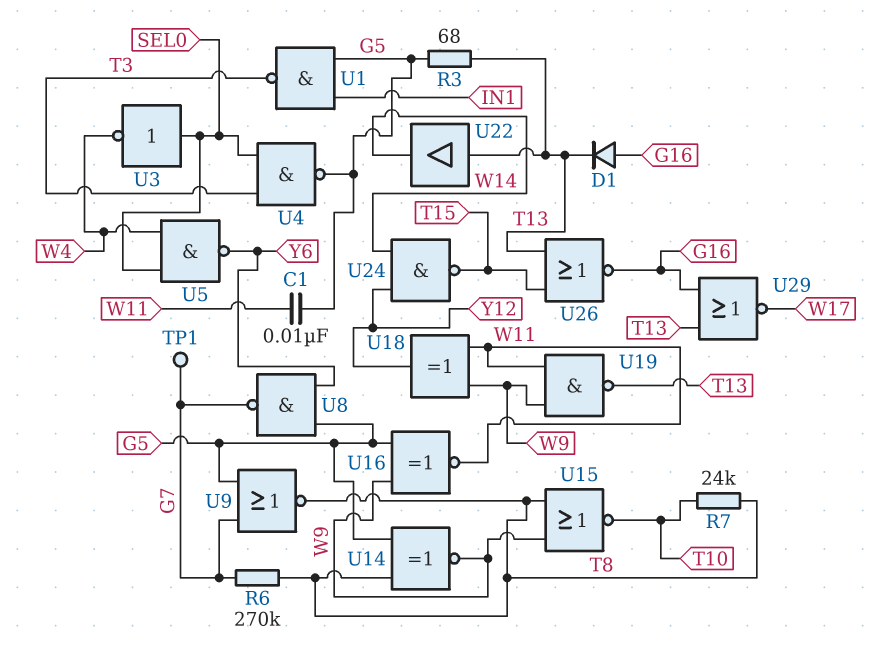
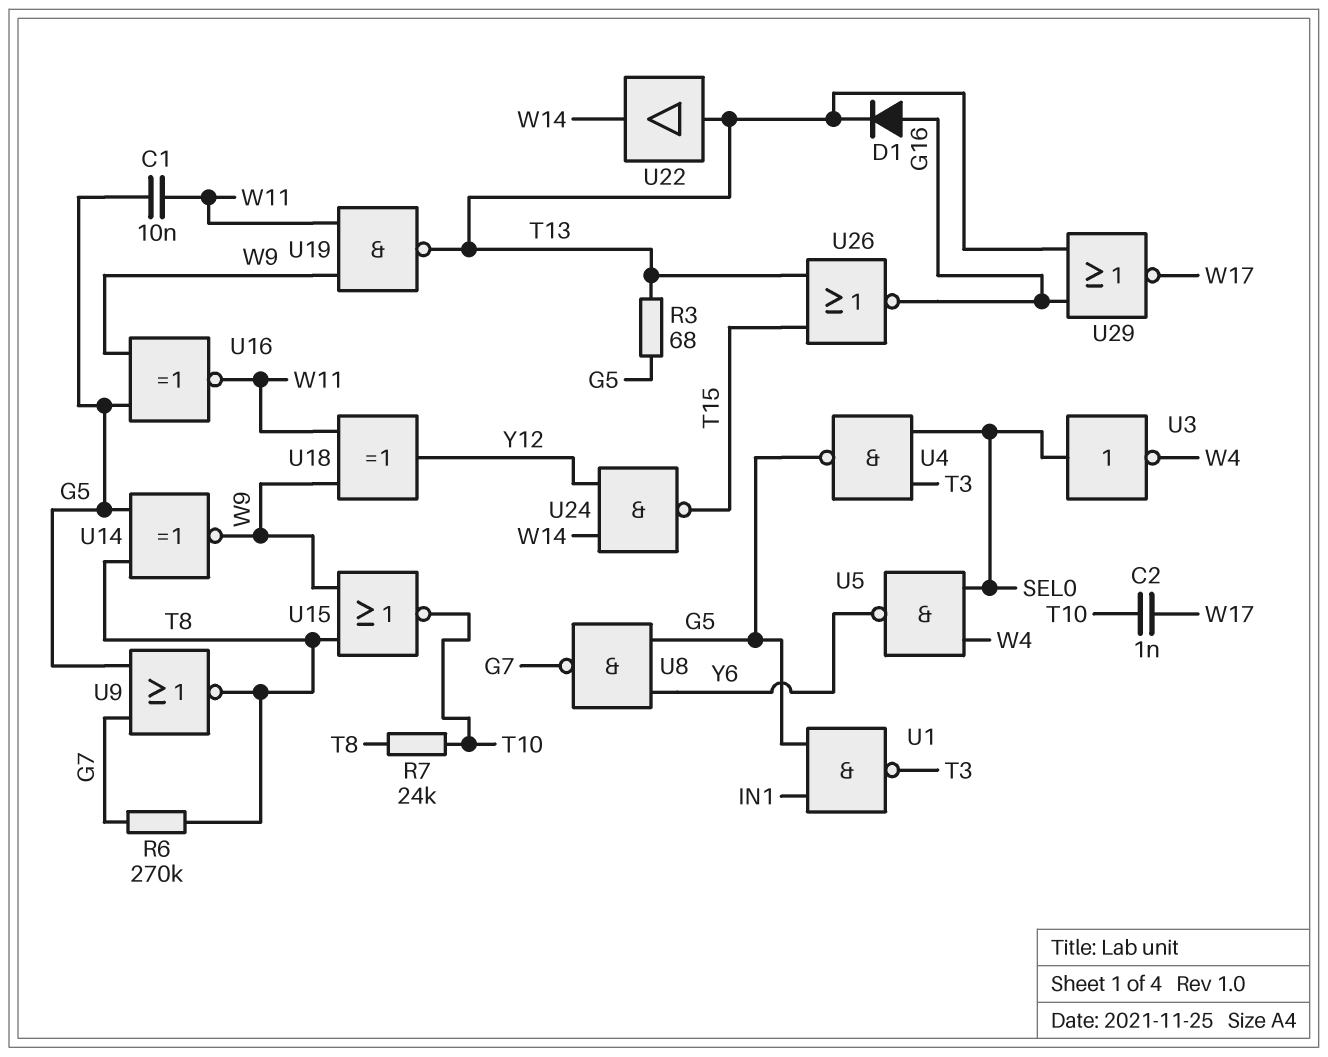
C2: none -> 1nF (T10, W17)
TP1: test point (G7) -> none

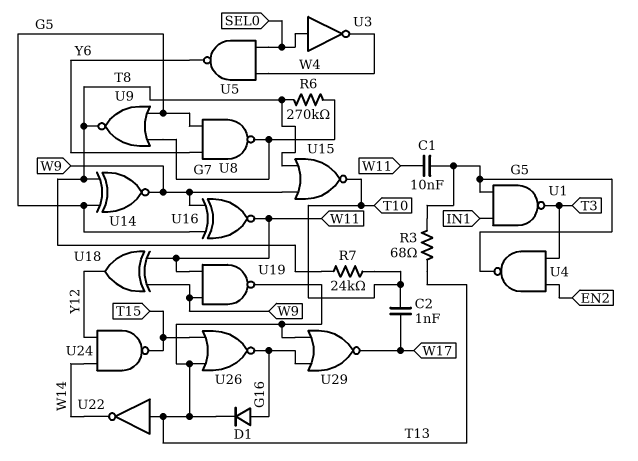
U4: NAND (in SEL0, in T3, out G5) -> NAND (in EN2, in T3, out G5)
U22: buffer (in T13, out W14) -> NOT (in T13, out W14)

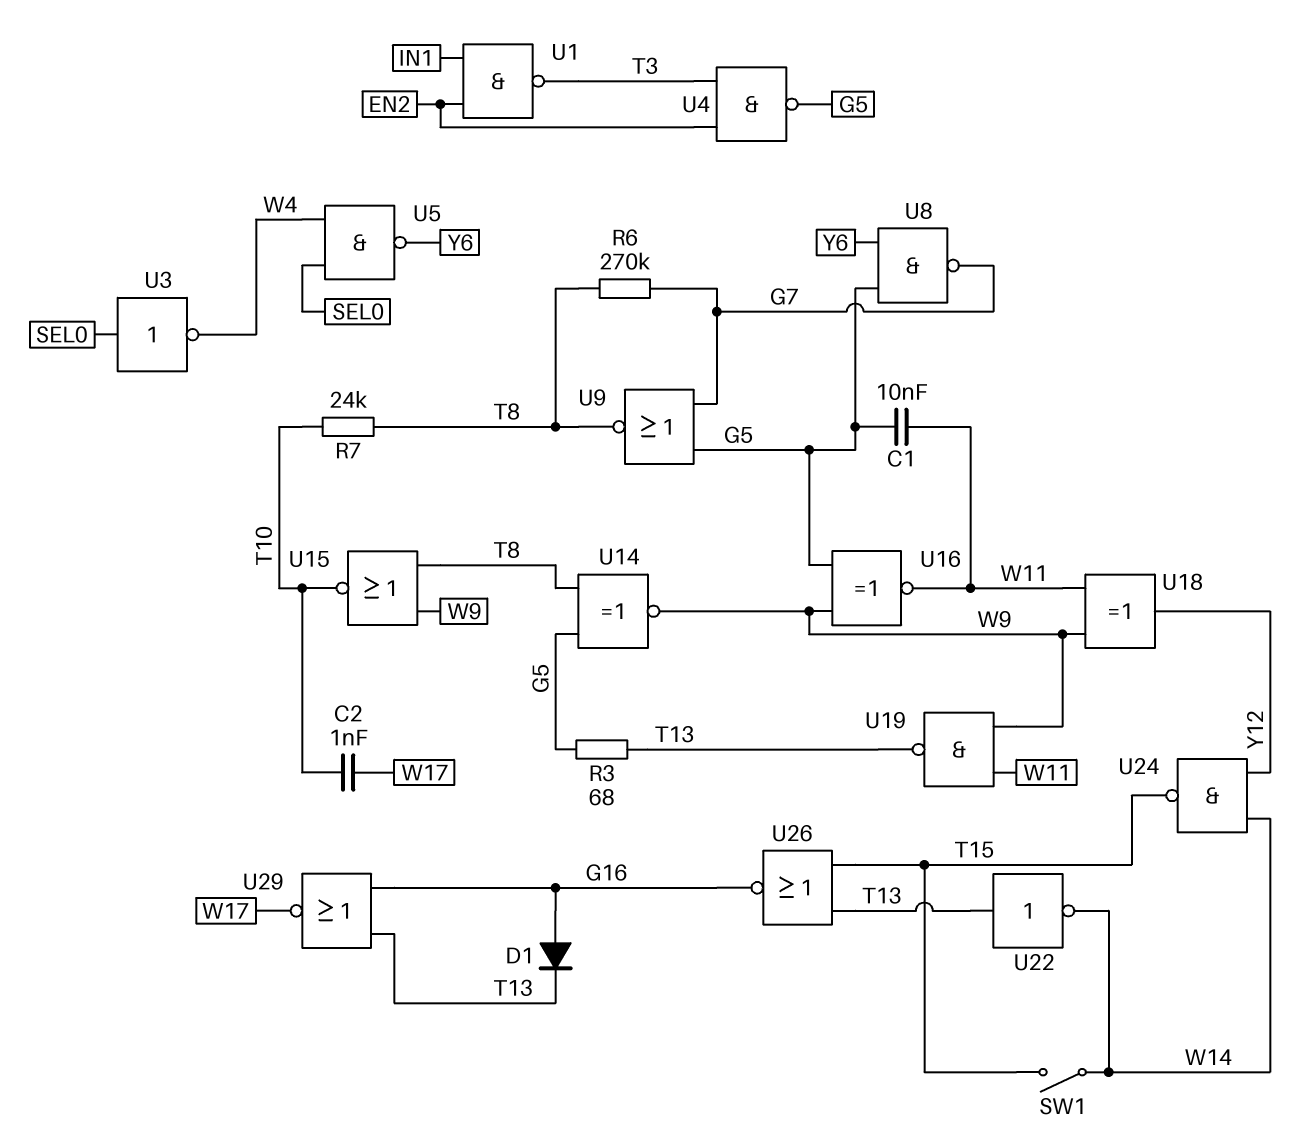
SW1: none -> switch (T15, W14)
U1: NAND (in G5, in IN1, out T3) -> NAND (in EN2, in IN1, out T3)

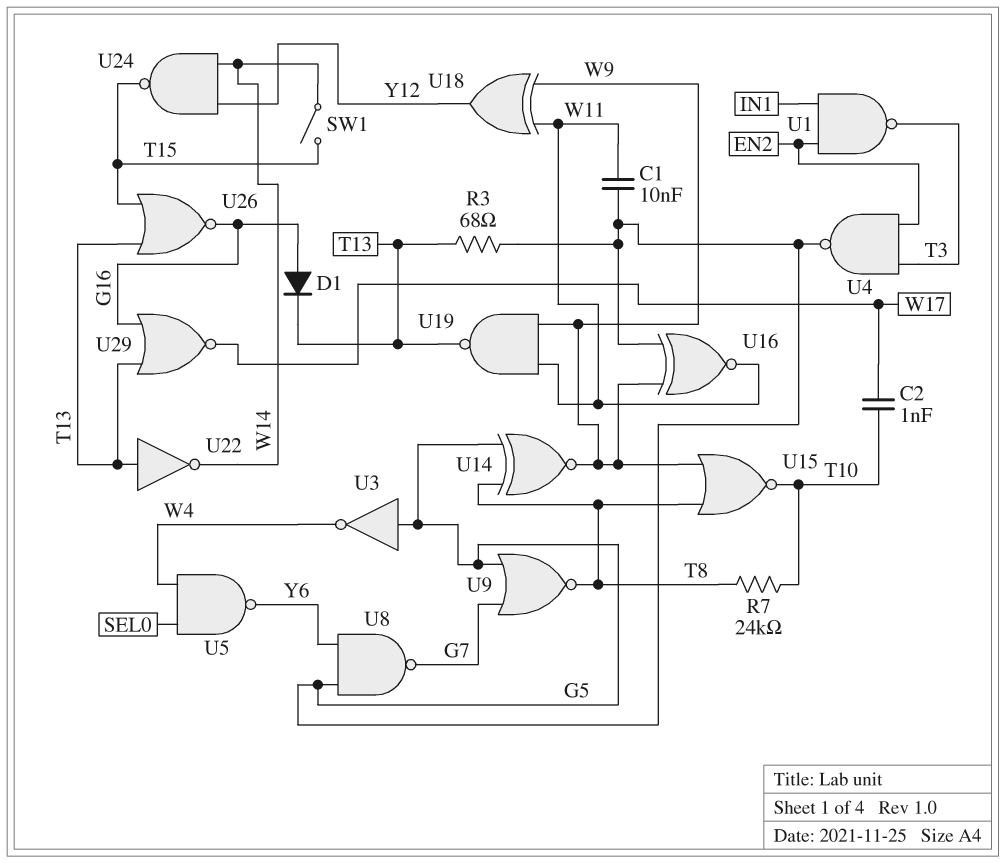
R6: 270k (G7, T8) -> none
U3: NOT (in SEL0, out W4) -> NOT (in G5, out W4)

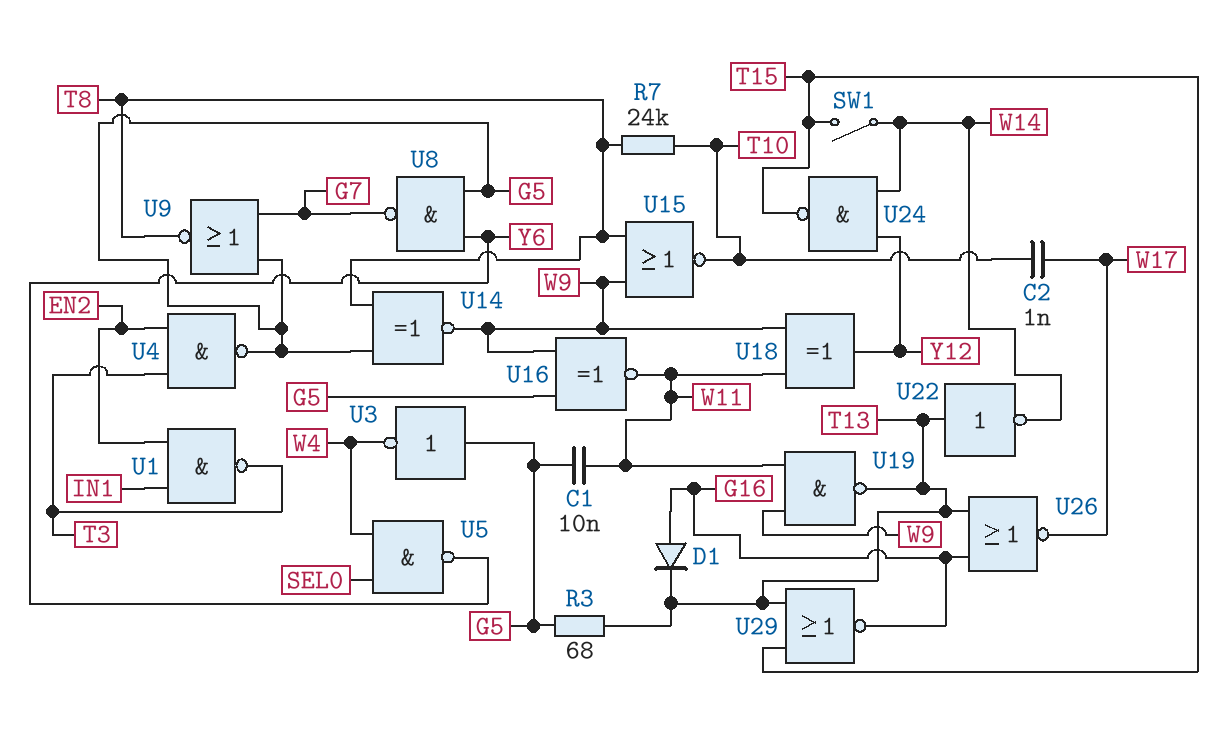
U26: NOR (in T13, in T15, out G16) -> NOR (in G16, in T13, out W17)
U29: NOR (in G16, in T13, out W17) -> NOR (in T13, in T15, out G16)

